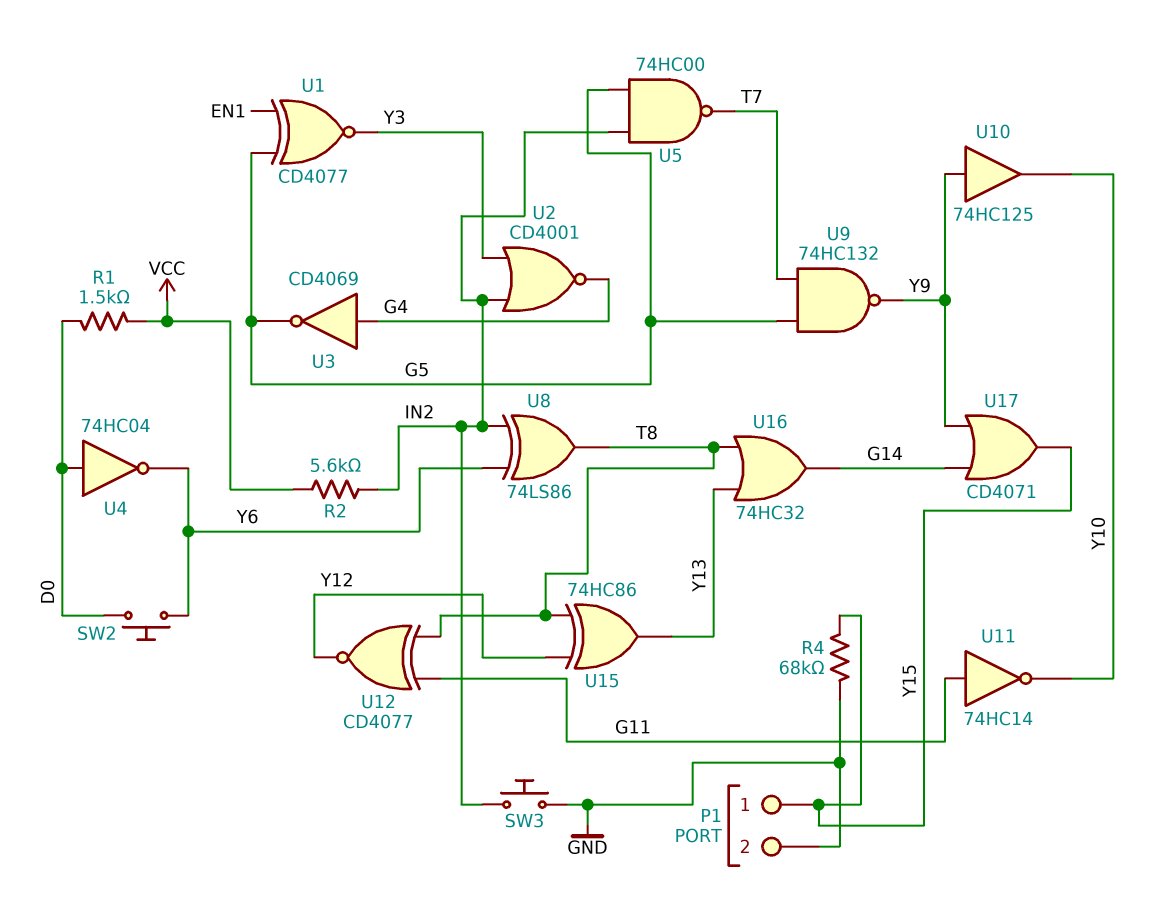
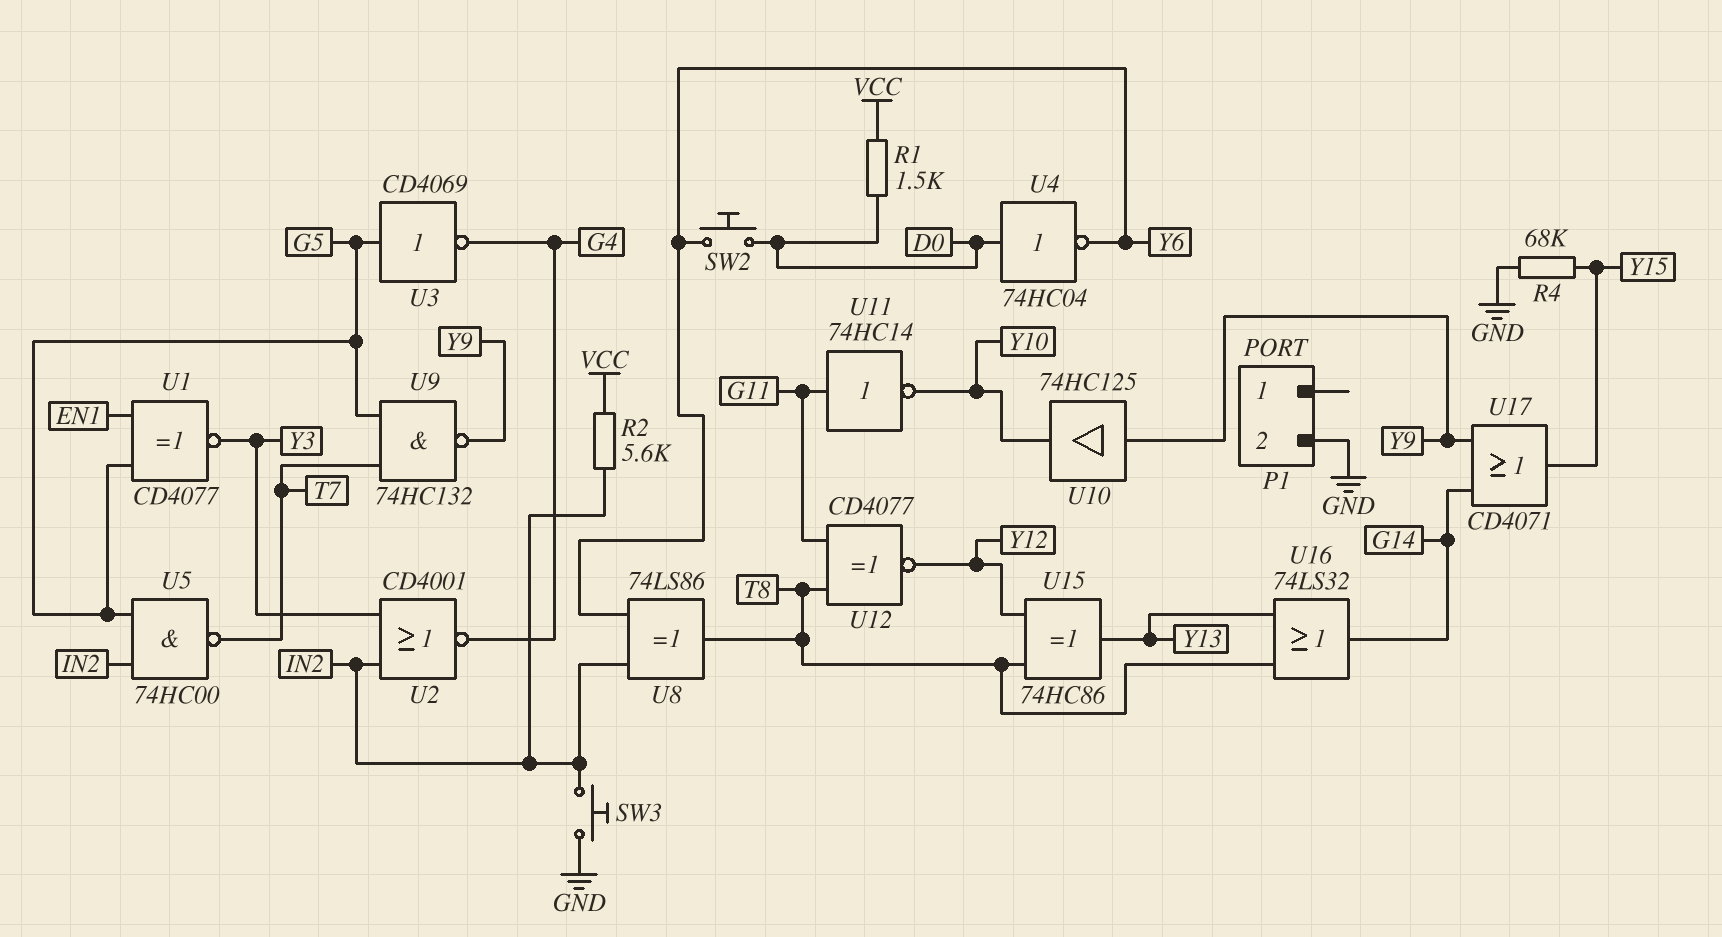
P1 pin 1: Y15 -> none
U3: NOT CD4069 (in G4, out G5) -> NOT CD4069 (in G5, out G4)
U16: OR 74HC32 (in T8, in Y13, out G14) -> OR 74LS32 (in T8, in Y13, out G14)

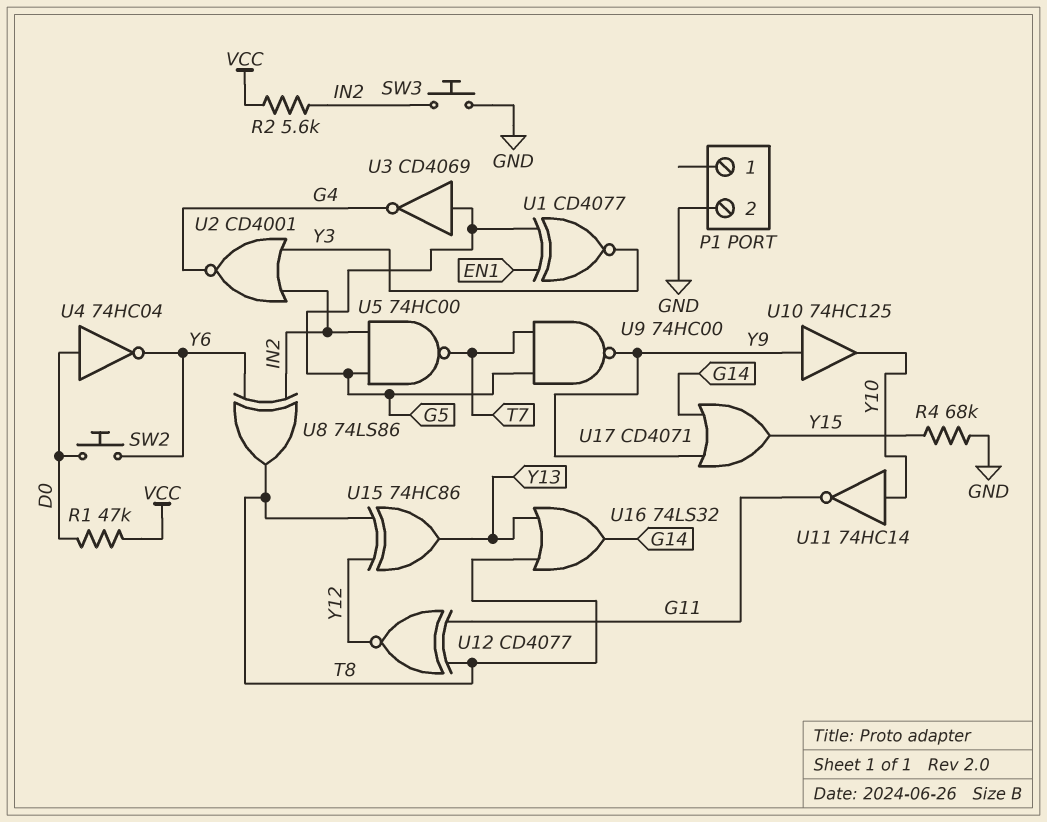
R1: 1.5k (D0, VCC) -> 47k (D0, VCC)
U9: NAND 74HC132 (in G5, in T7, out Y9) -> NAND 74HC00 (in G5, in T7, out Y9)
U11: NOT 74HC14 (in G11, out Y10) -> NOT 74HC14 (in Y10, out G11)

